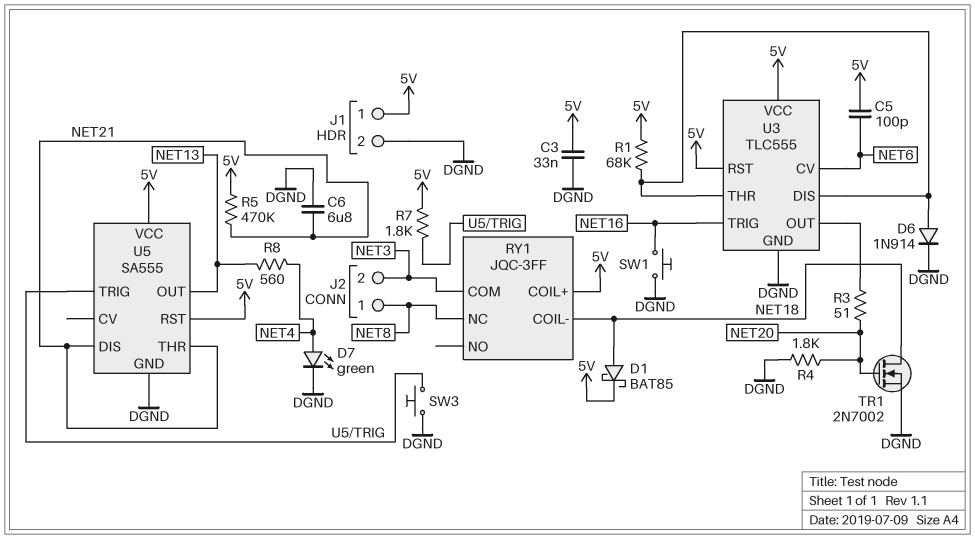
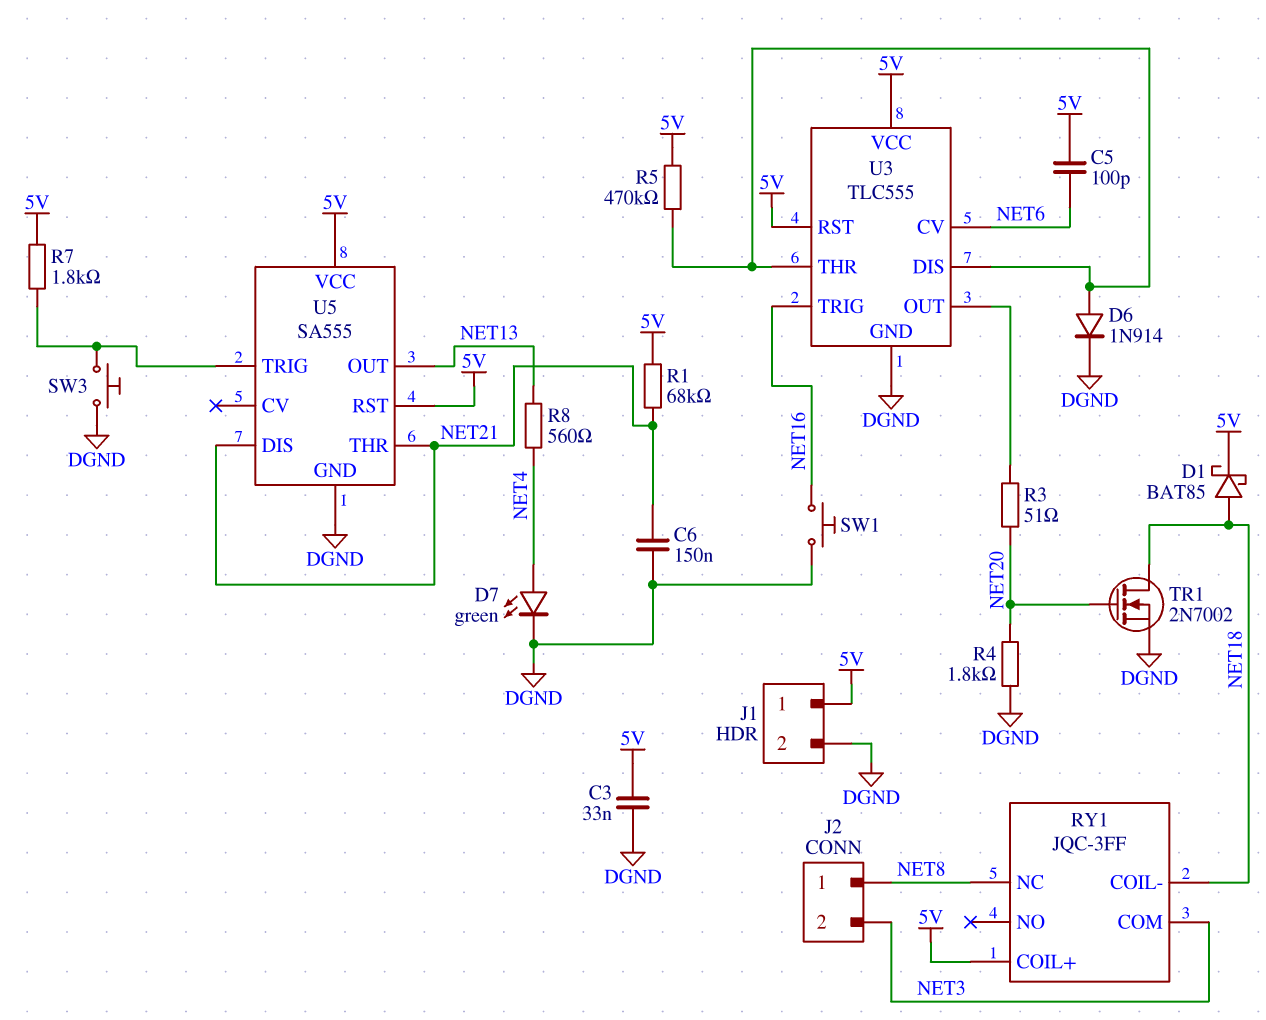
C6: 6.8uF (DGND, NET21) -> 150nF (DGND, NET21)
R1: 68k (5V, U3/DIS) -> 68k (5V, NET21)
R5: 470k (5V, NET21) -> 470k (5V, U3/DIS)

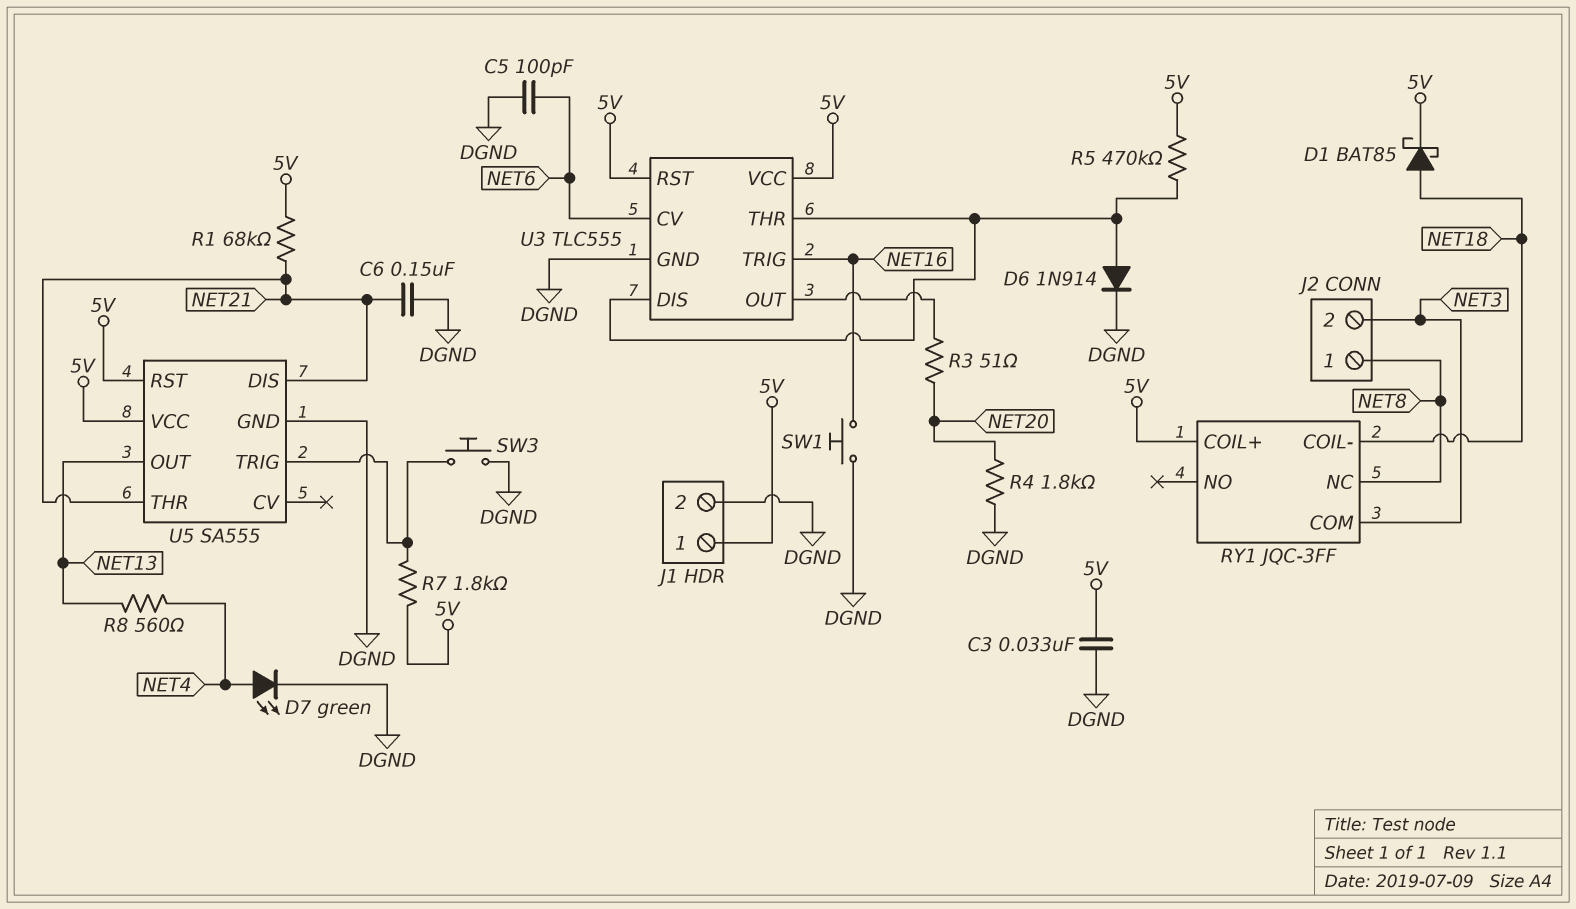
C5: 100pF (5V, NET6) -> 100pF (DGND, NET6)
TR1: NMOS 2N7002 (G NET20, D NET18, S DGND) -> none

